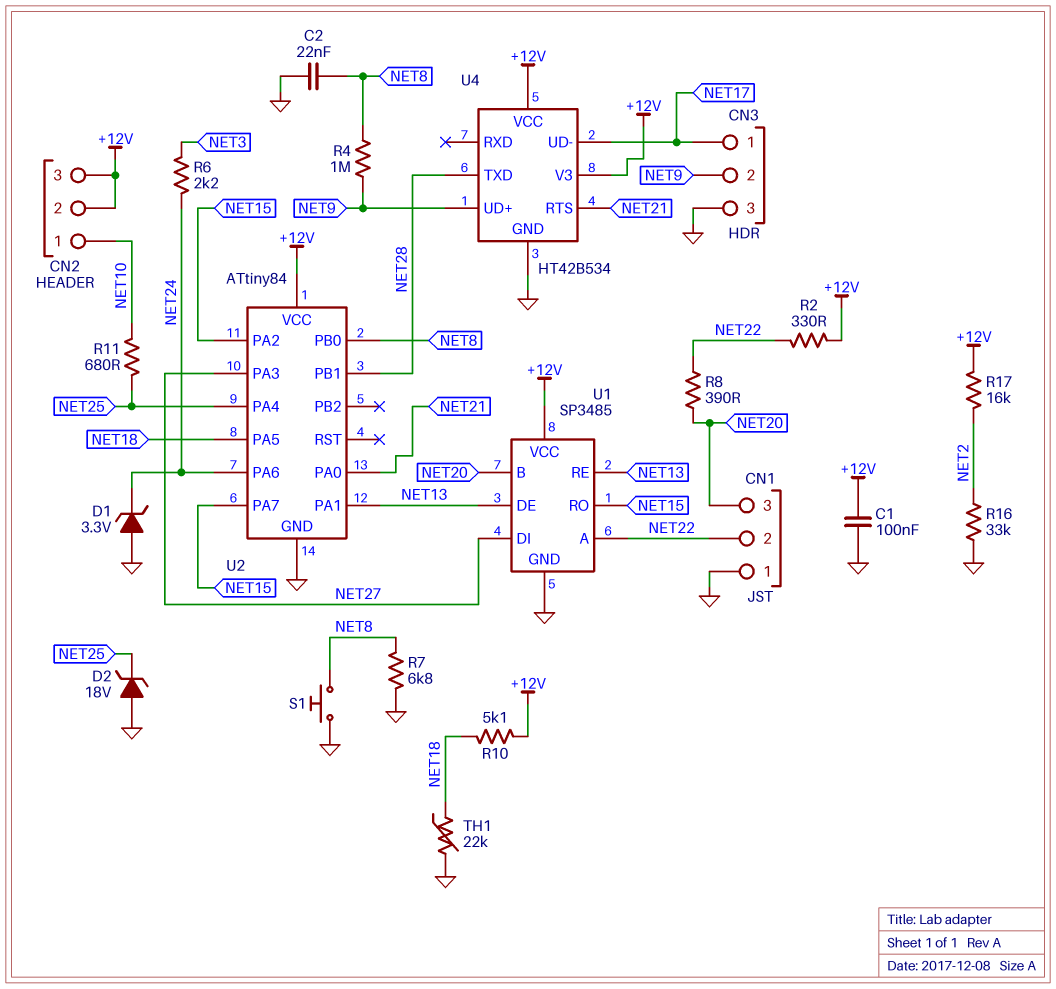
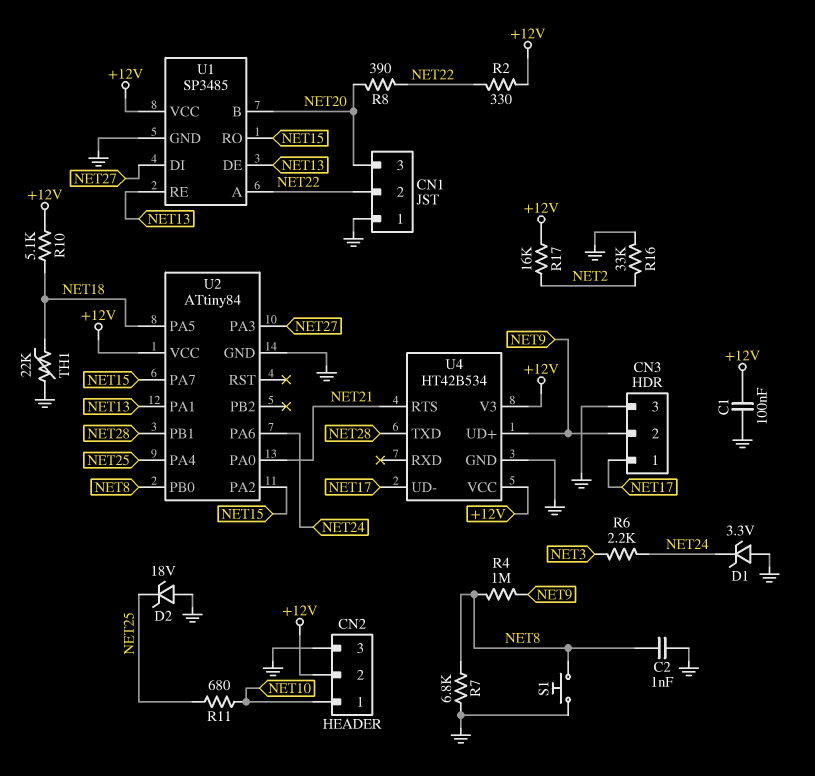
C2: 22nF (GND, NET8) -> 1nF (GND, NET8)
CN2 pin 3: +12V -> GND

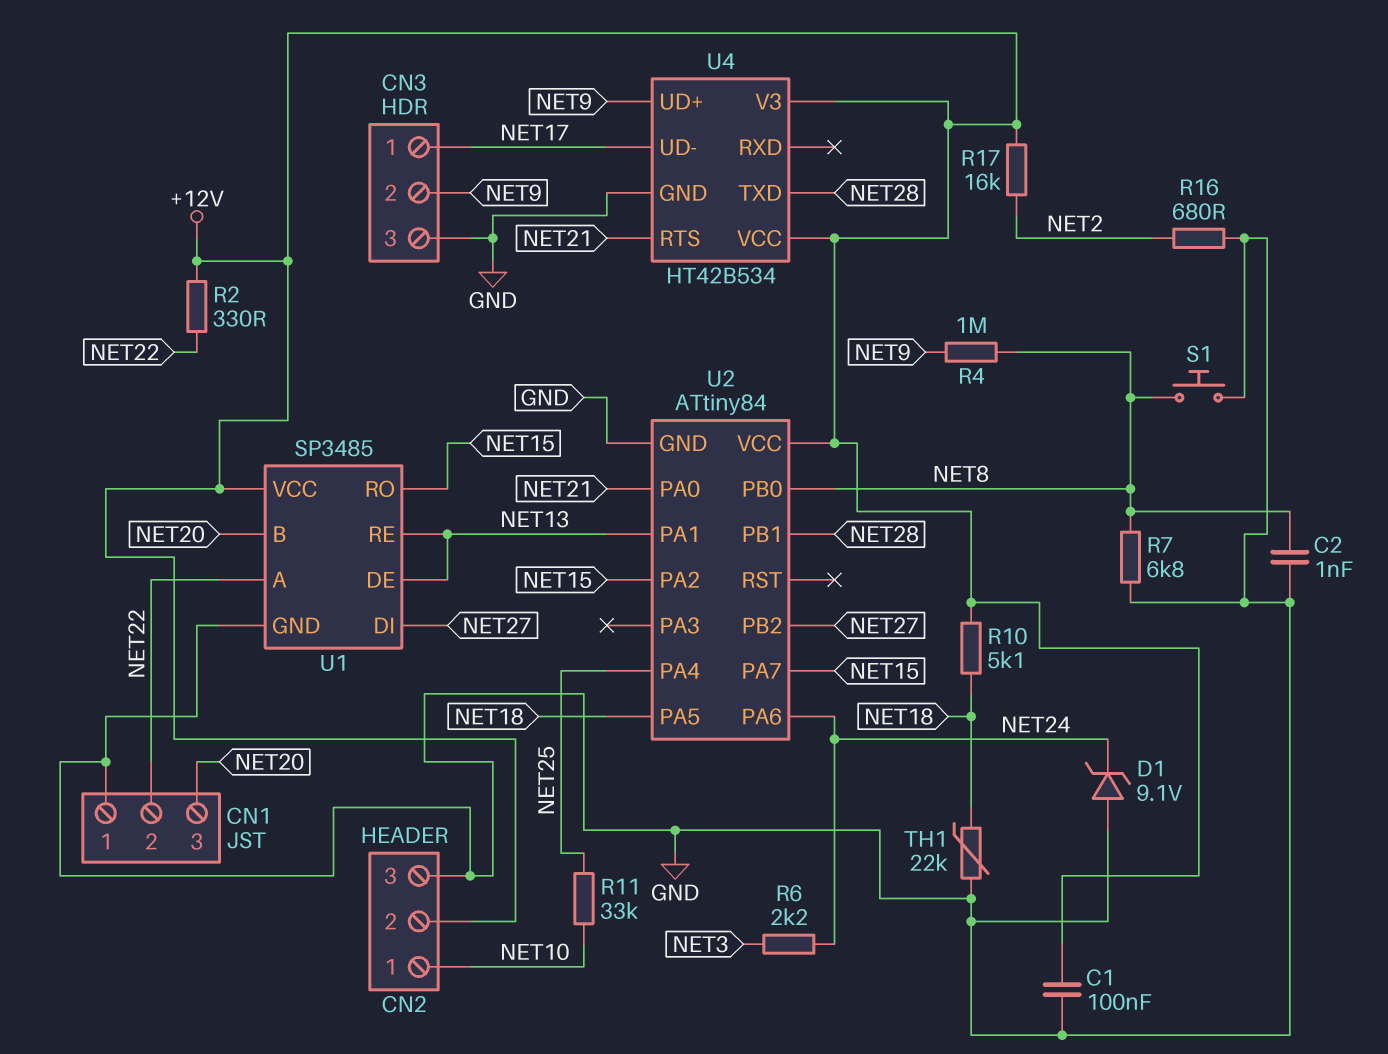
D1: zener 3.3V (A GND, K NET24) -> zener 9.1V (A GND, K NET24)
D2: zener 18V (A GND, K NET25) -> none
R8: 390 (NET20, NET22) -> none
R11: 680 (NET10, NET25) -> 33k (NET10, NET25)
R16: 33k (GND, NET2) -> 680 (GND, NET2)
U2 pin PA3: NET27 -> none
U2 pin PB2: none -> NET27

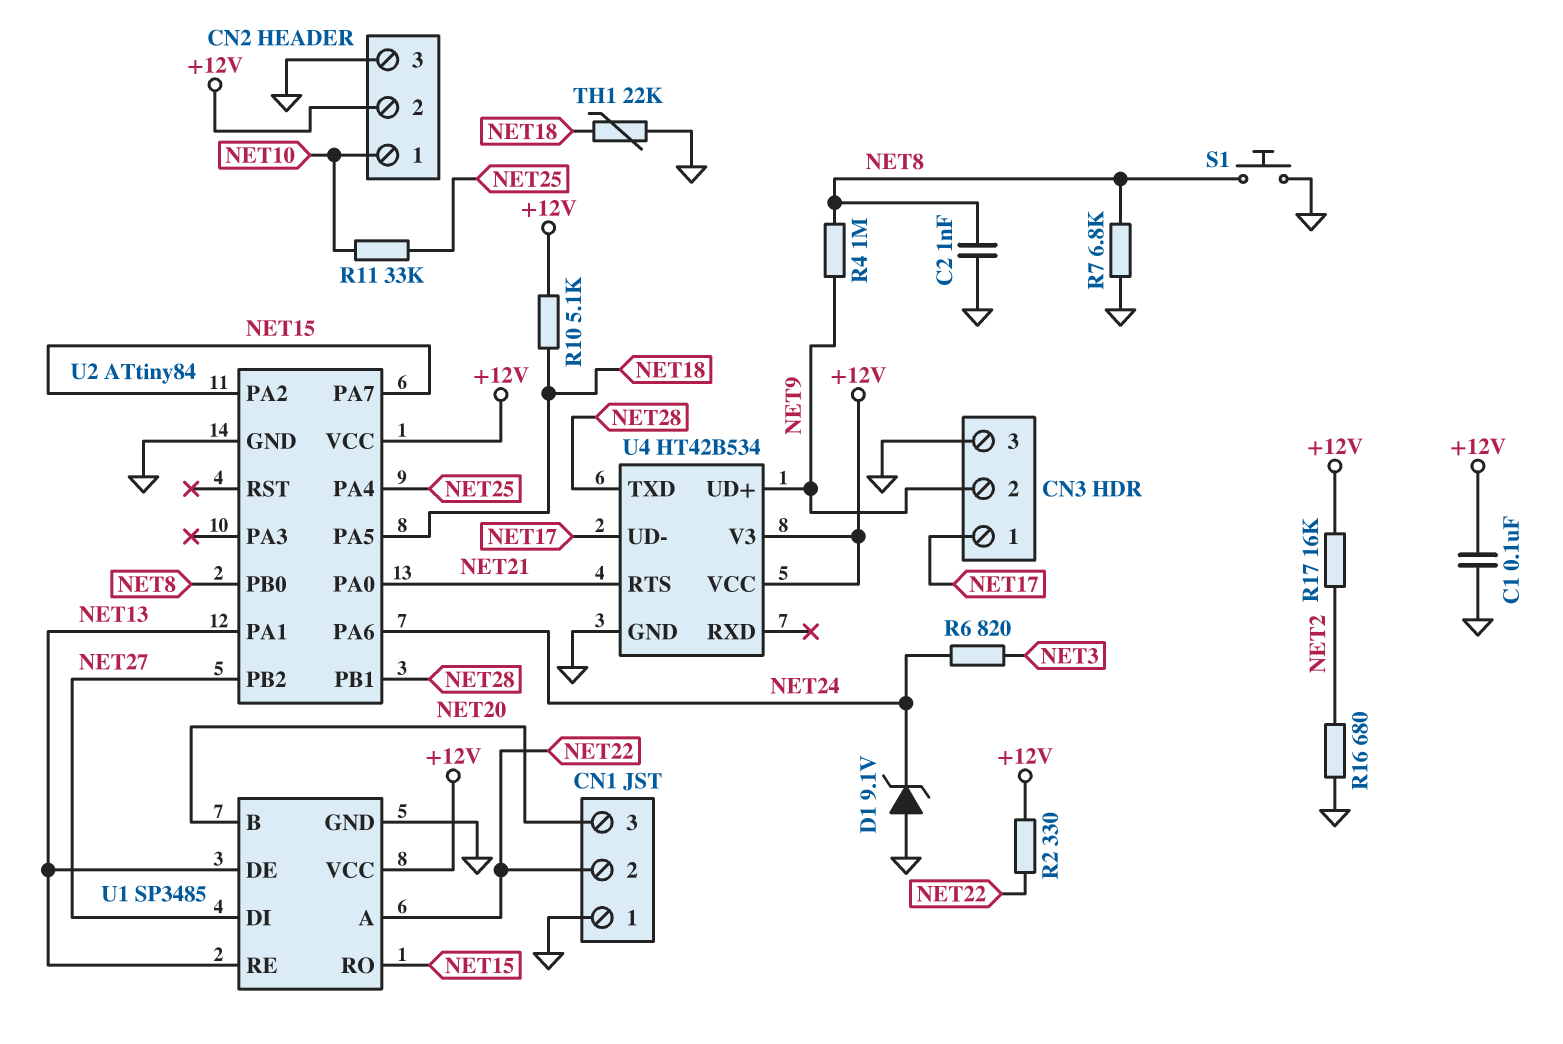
R6: 2.2k (NET3, NET24) -> 820 (NET3, NET24)

